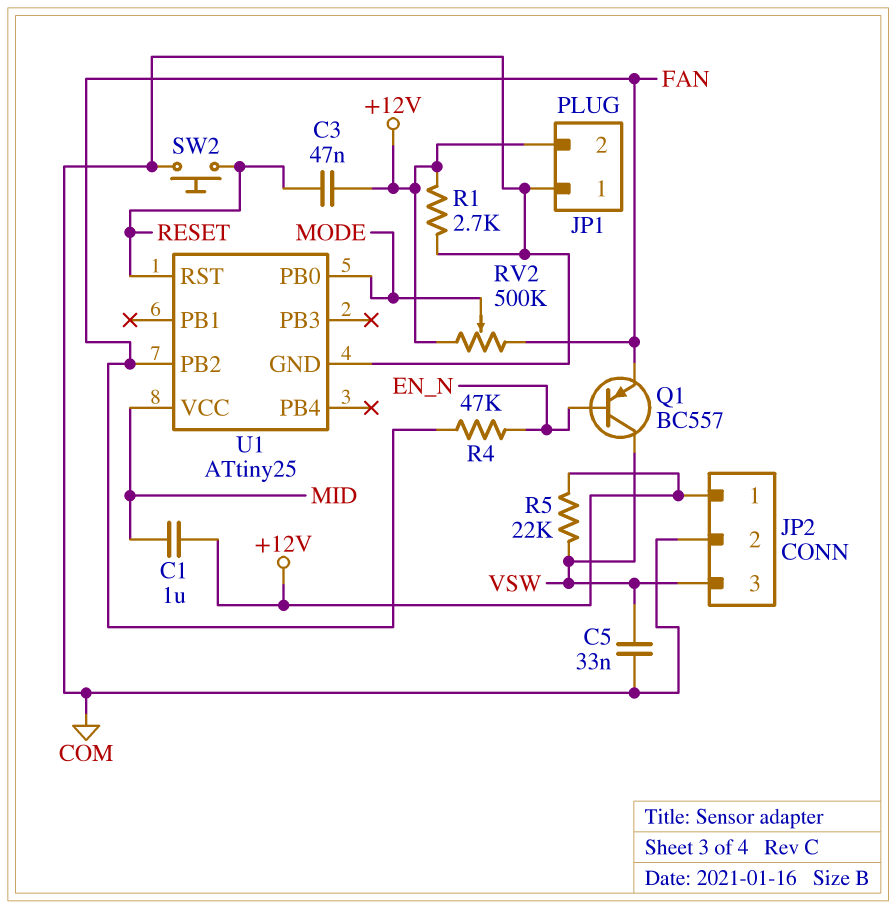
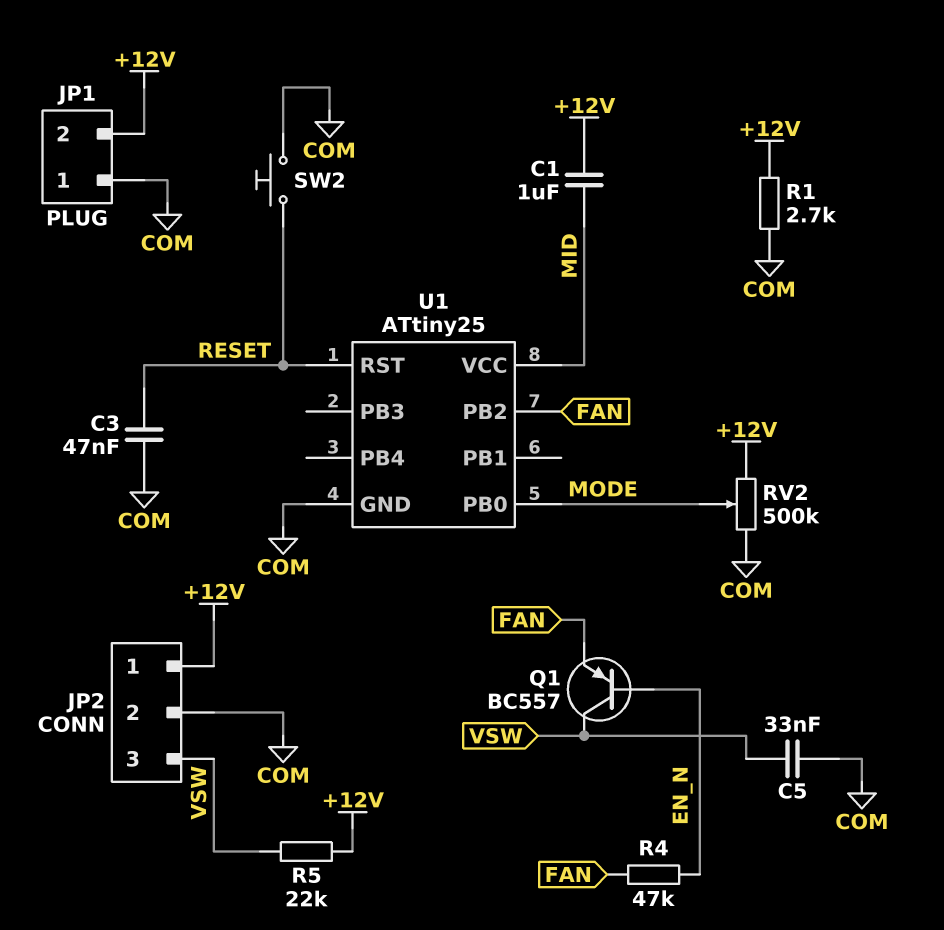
C3: 47nF (+12V, RESET) -> 47nF (COM, RESET)
RV2: 500k (+12V, FAN, wiper MODE) -> 500k (+12V, COM, wiper MODE)

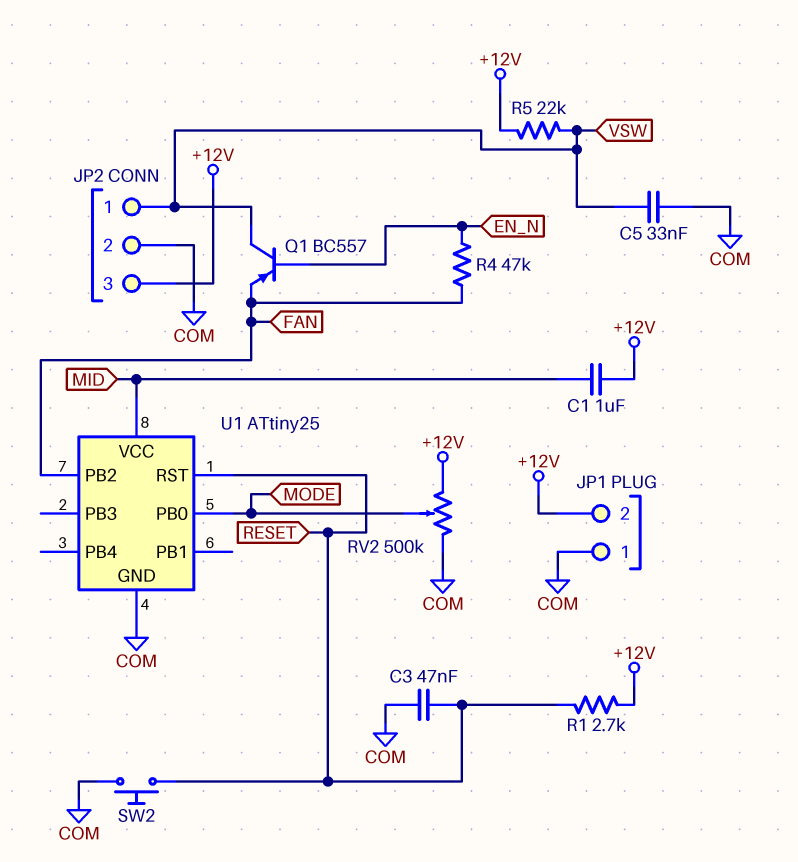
JP2 pin 1: +12V -> VSW
JP2 pin 3: VSW -> +12V
R1: 2.7k (+12V, COM) -> 2.7k (+12V, RESET)

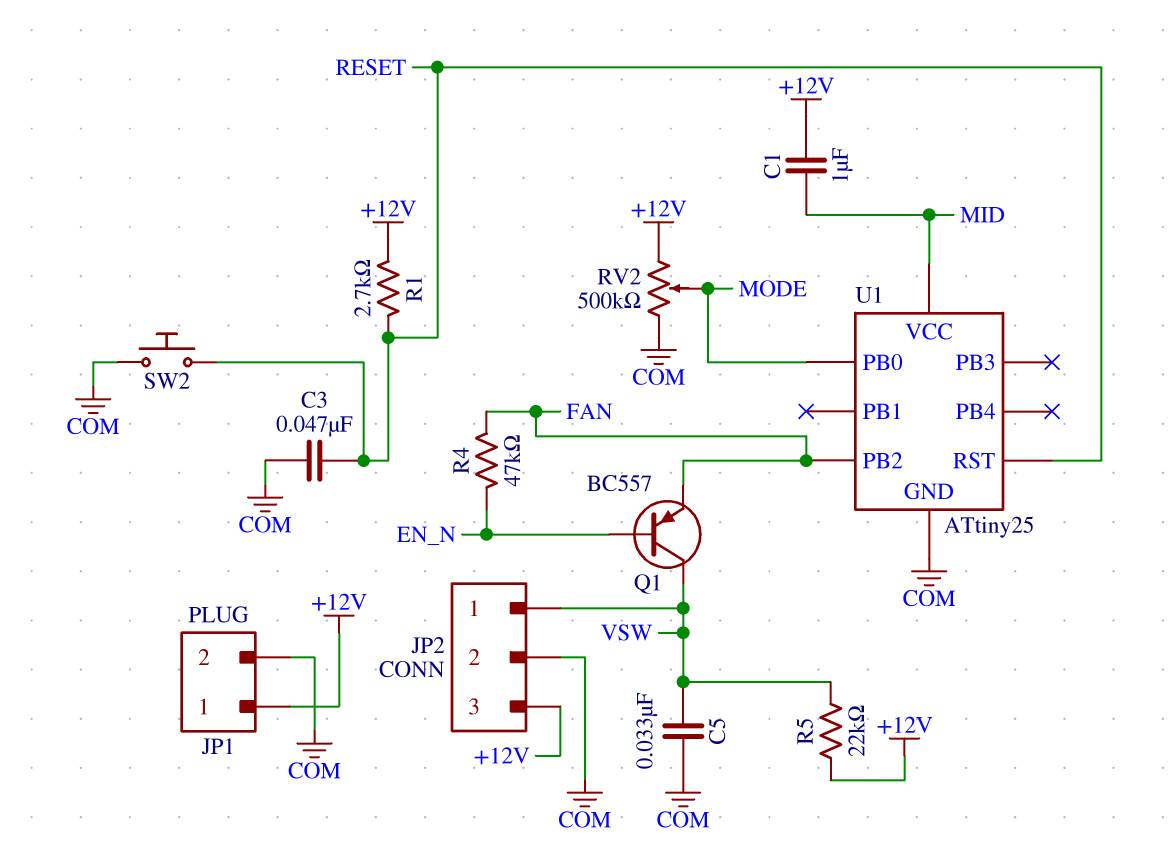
JP1 pin 1: COM -> +12V
JP1 pin 2: +12V -> COM

